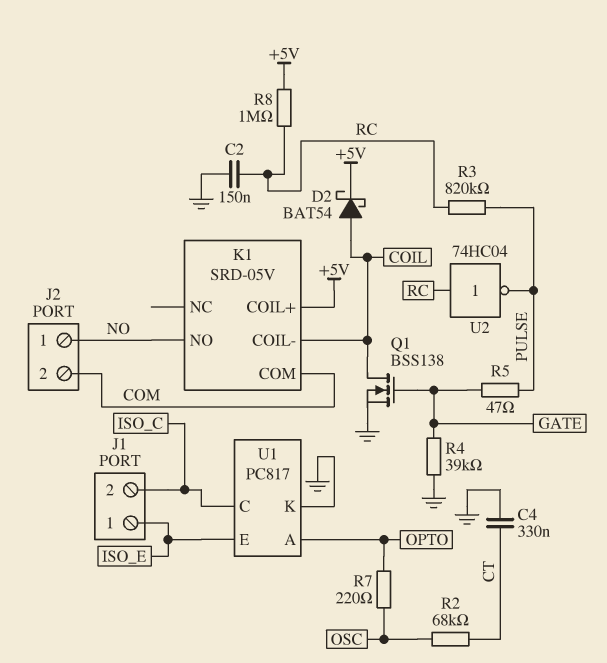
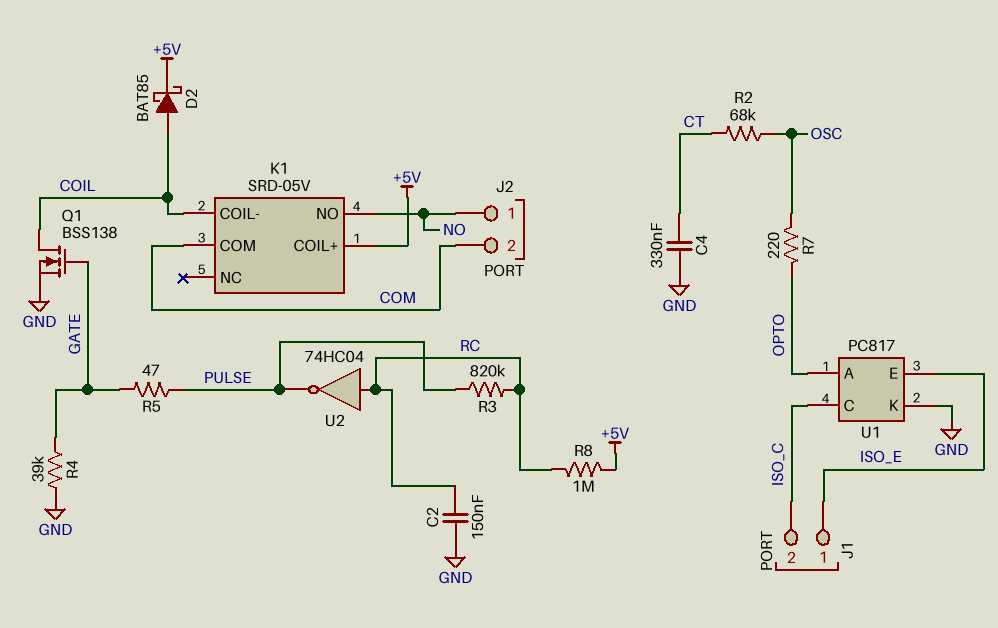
D2: schottky BAT54 (A COIL, K +5V) -> schottky BAT85 (A COIL, K +5V)

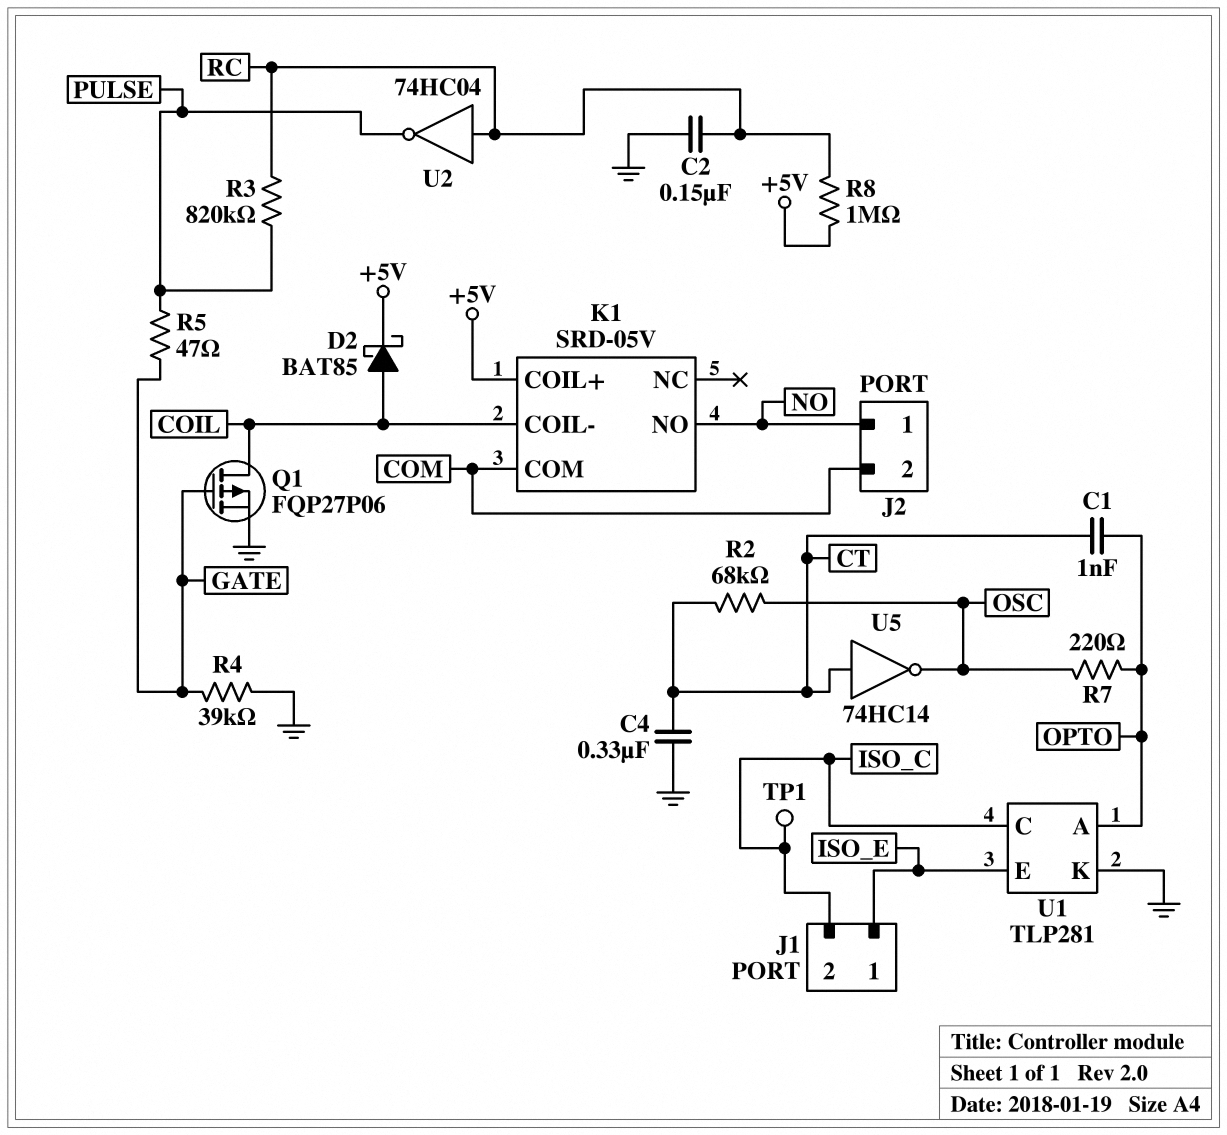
C1: none -> 1nF (CT, OPTO)
Q1: NMOS BSS138 (G GATE, D COIL, S GND) -> PMOS FQP27P06 (G GATE, D COIL, S GND)
TP1: none -> test point (ISO_C)
U1: PC817 -> TLP281
U5: none -> NOT 74HC14 (in CT, out OSC)

